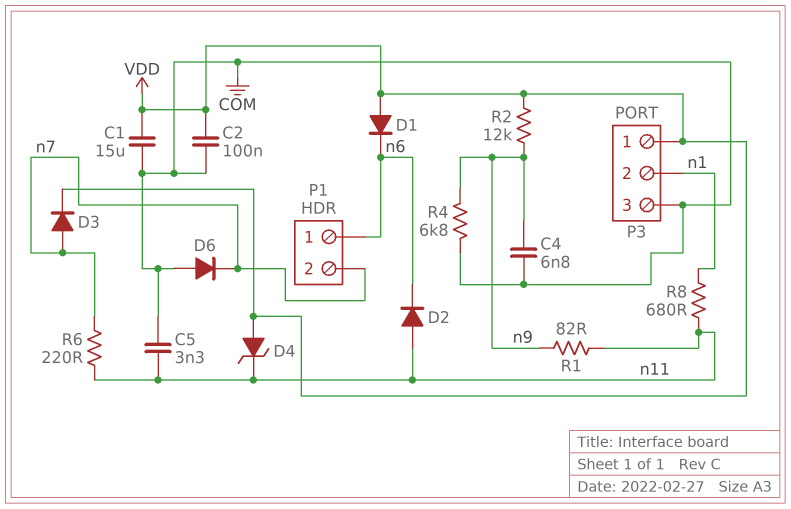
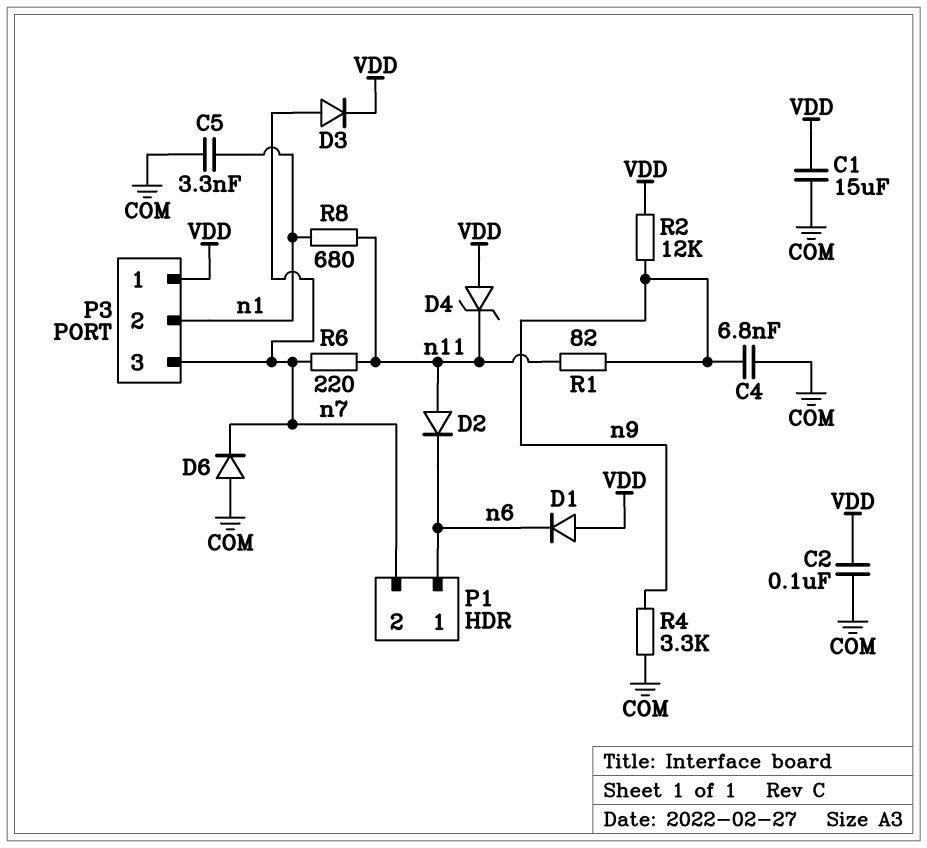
C5: 3.3nF (COM, n11) -> 3.3nF (COM, n1)
P3 pin 3: COM -> n7
R4: 6.8k (COM, n9) -> 3.3k (COM, n9)

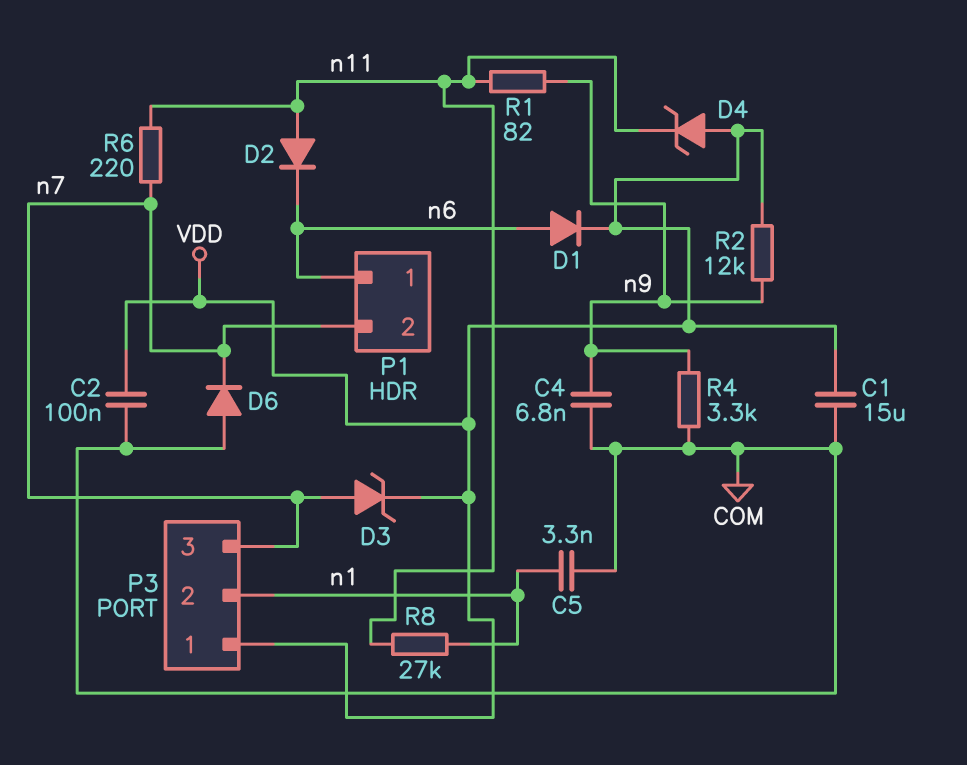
D1: diode (A VDD, K n6) -> diode (A n6, K VDD)
D3: diode (A n7, K VDD) -> zener (A n7, K VDD)
R8: 680 (n1, n11) -> 27k (n1, n11)

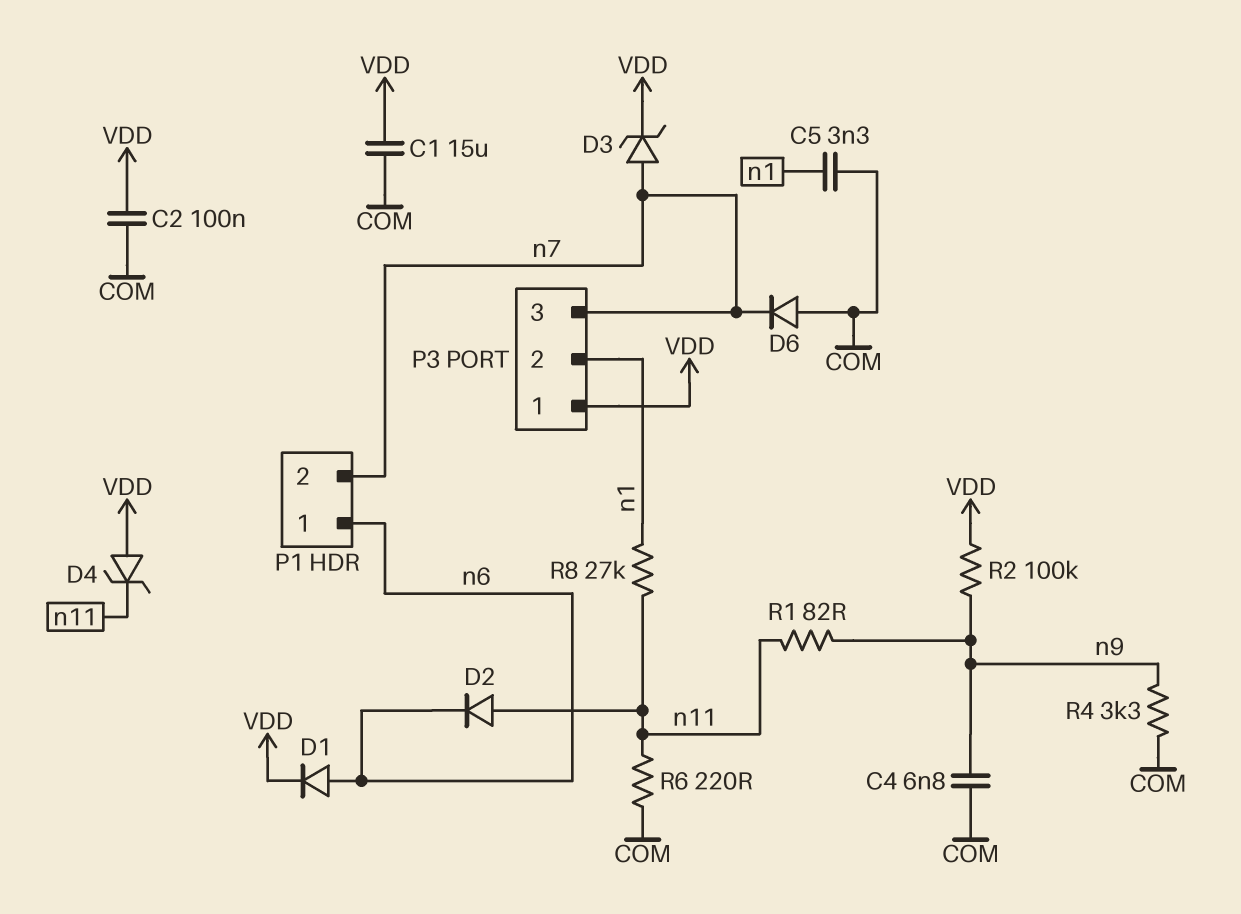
R2: 12k (VDD, n9) -> 100k (VDD, n9)
R6: 220 (n7, n11) -> 220 (COM, n11)

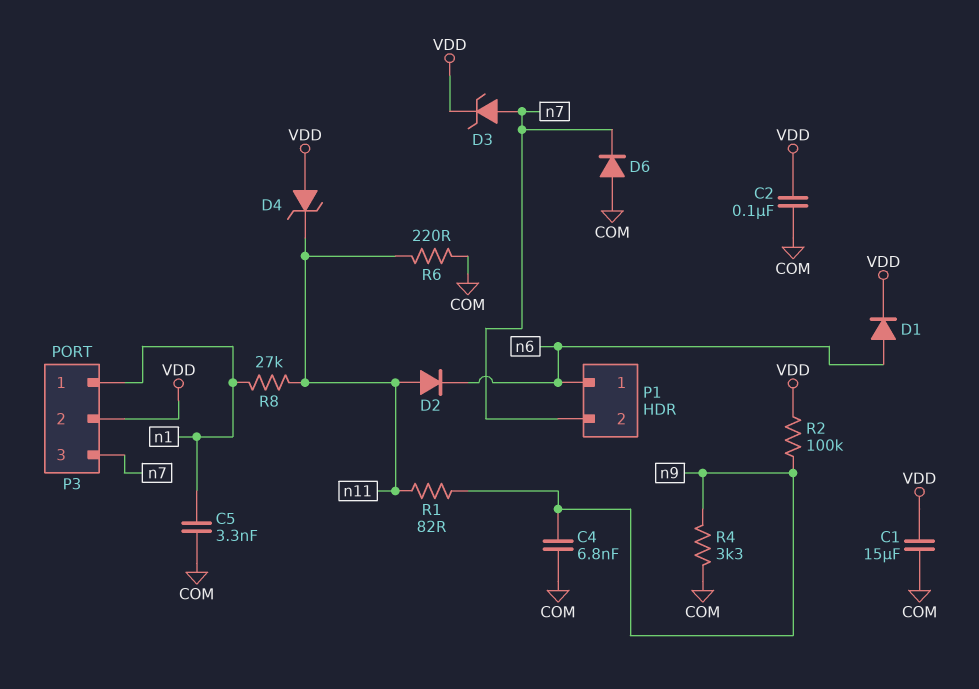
P3 pin 1: VDD -> n1
P3 pin 2: n1 -> VDD

